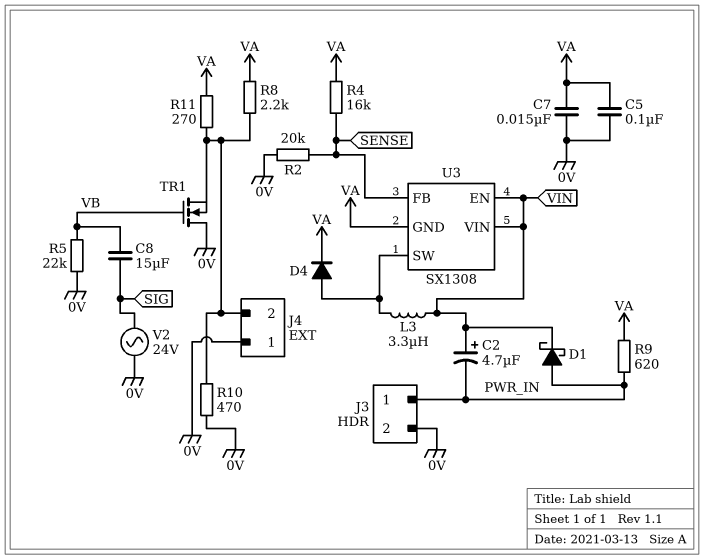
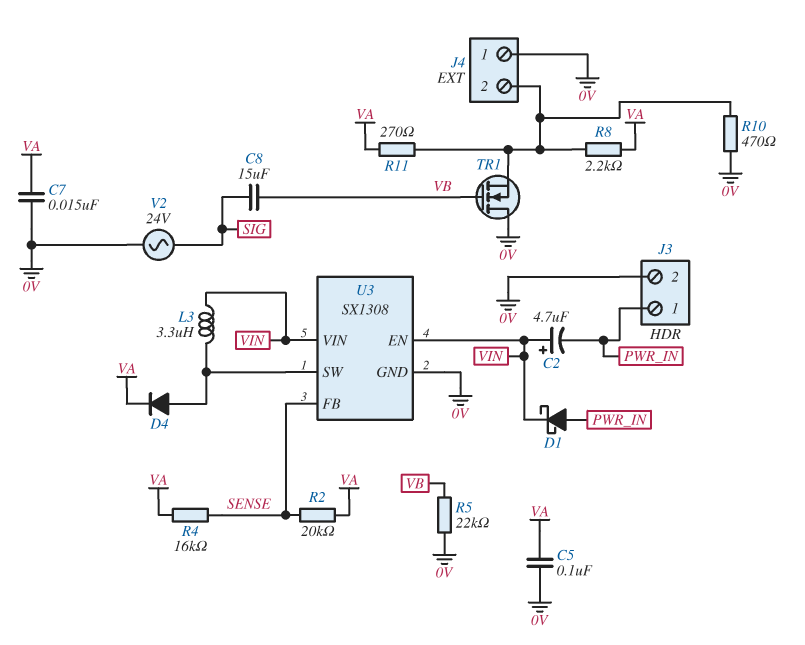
R2: 20k (0V, SENSE) -> 20k (SENSE, VA)
R9: 620 (PWR_IN, VA) -> none
U3 pin GND: VA -> 0V

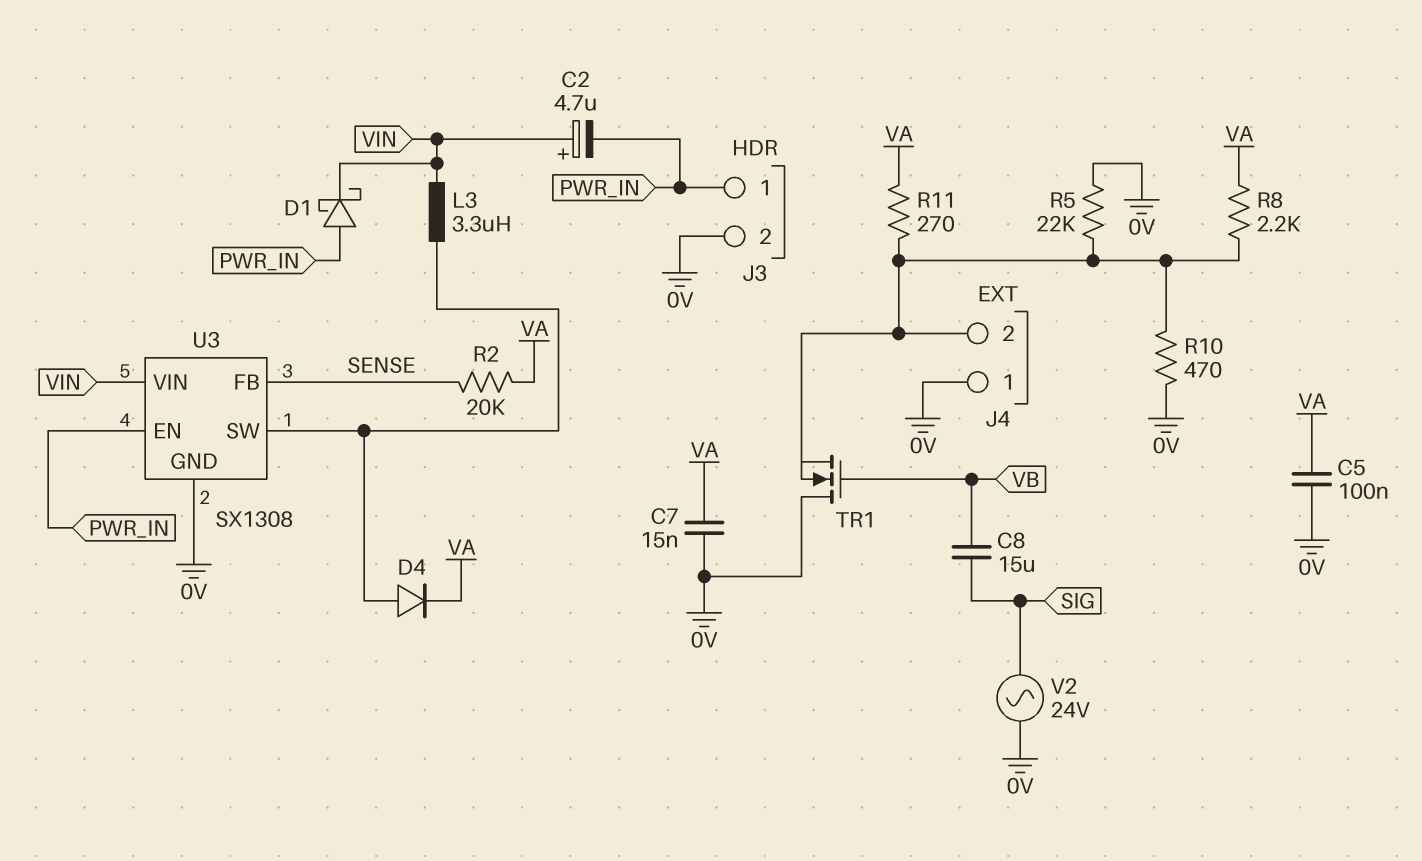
R4: 16k (SENSE, VA) -> none
R5: 22k (0V, VB) -> 22k (0V, J4/2)
U3 pin EN: VIN -> PWR_IN

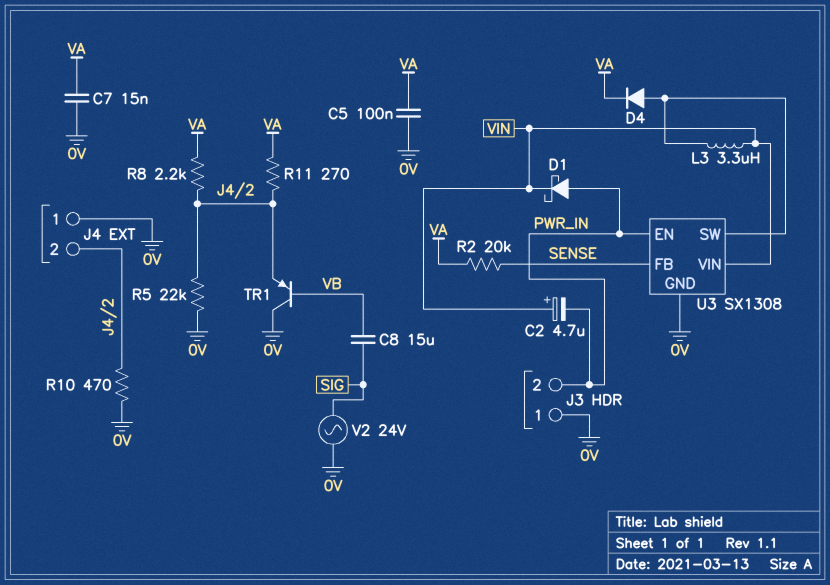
J3 pin 1: PWR_IN -> 0V
J3 pin 2: 0V -> PWR_IN
TR1: NMOS (G VB, D 0V, S J4/2) -> PNP (B VB, C 0V, E J4/2)

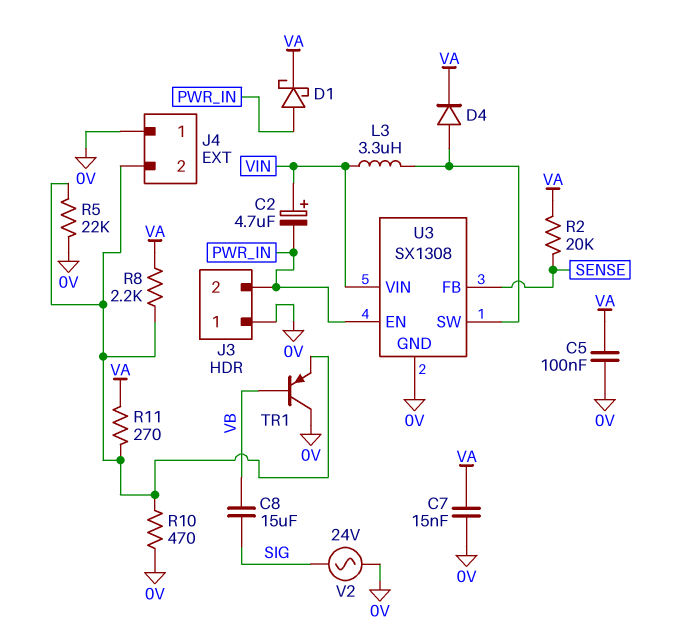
D1: schottky (A PWR_IN, K VIN) -> schottky (A PWR_IN, K VA)

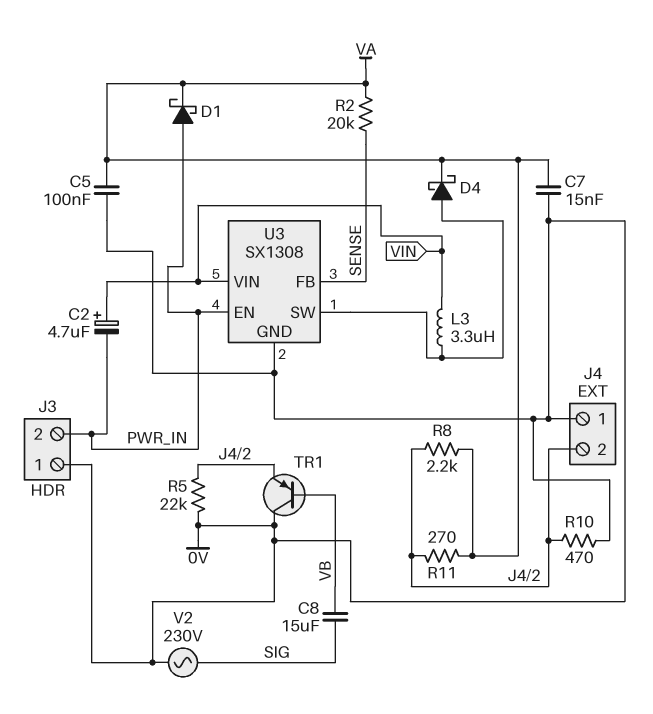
D4: diode (A U3/SW, K VA) -> schottky (A U3/SW, K VA)
V2: AC 24V (0V, SIG) -> AC 230V (0V, SIG)

